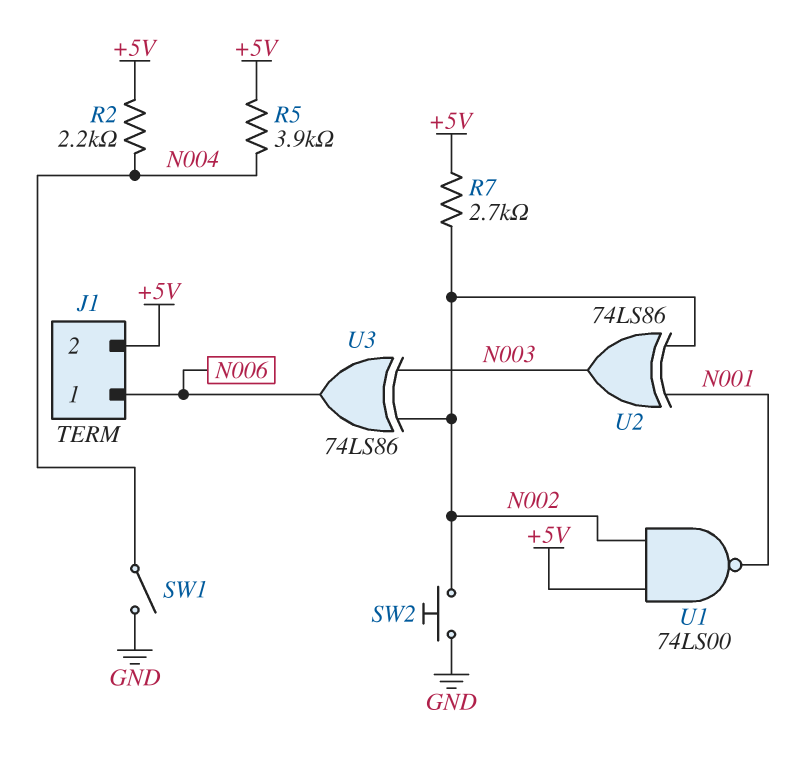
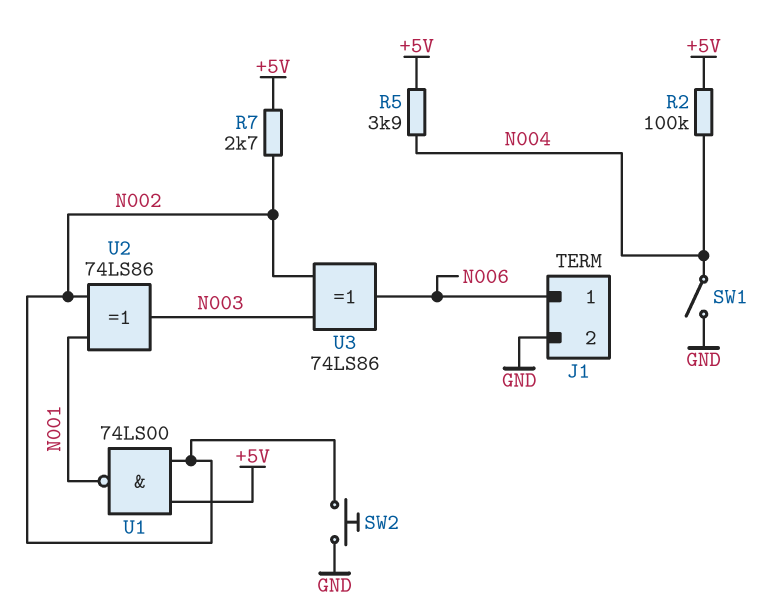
J1 pin 2: +5V -> GND
R2: 2.2k (+5V, N004) -> 100k (+5V, N004)

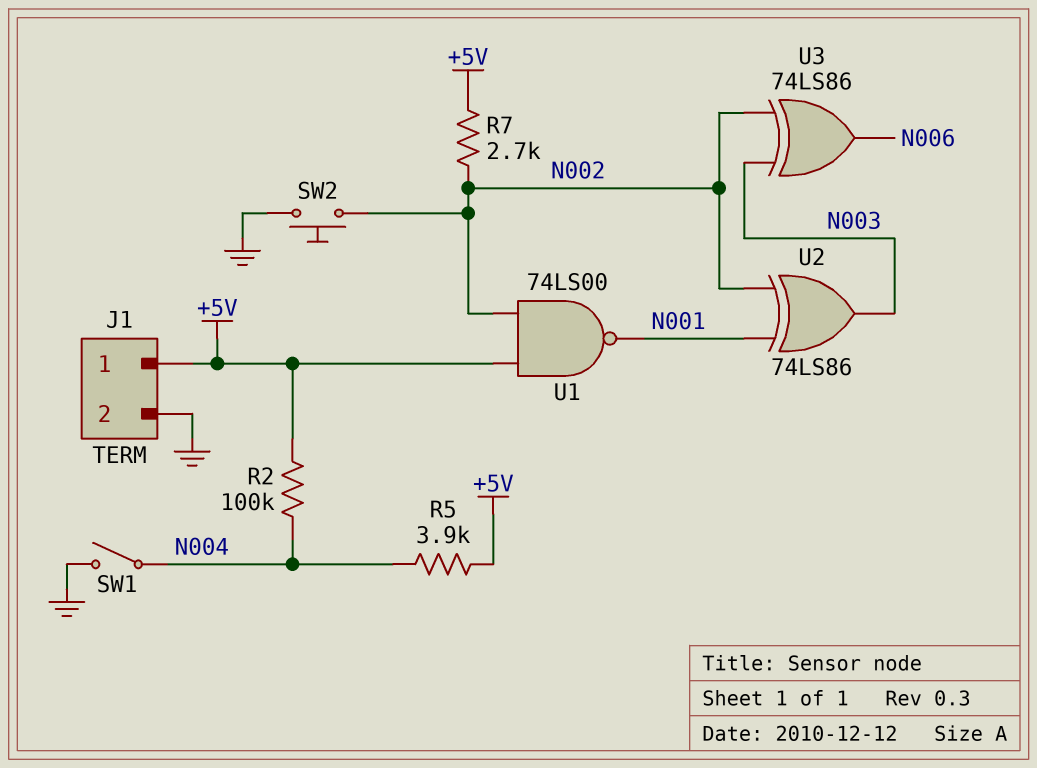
J1 pin 1: N006 -> +5V

